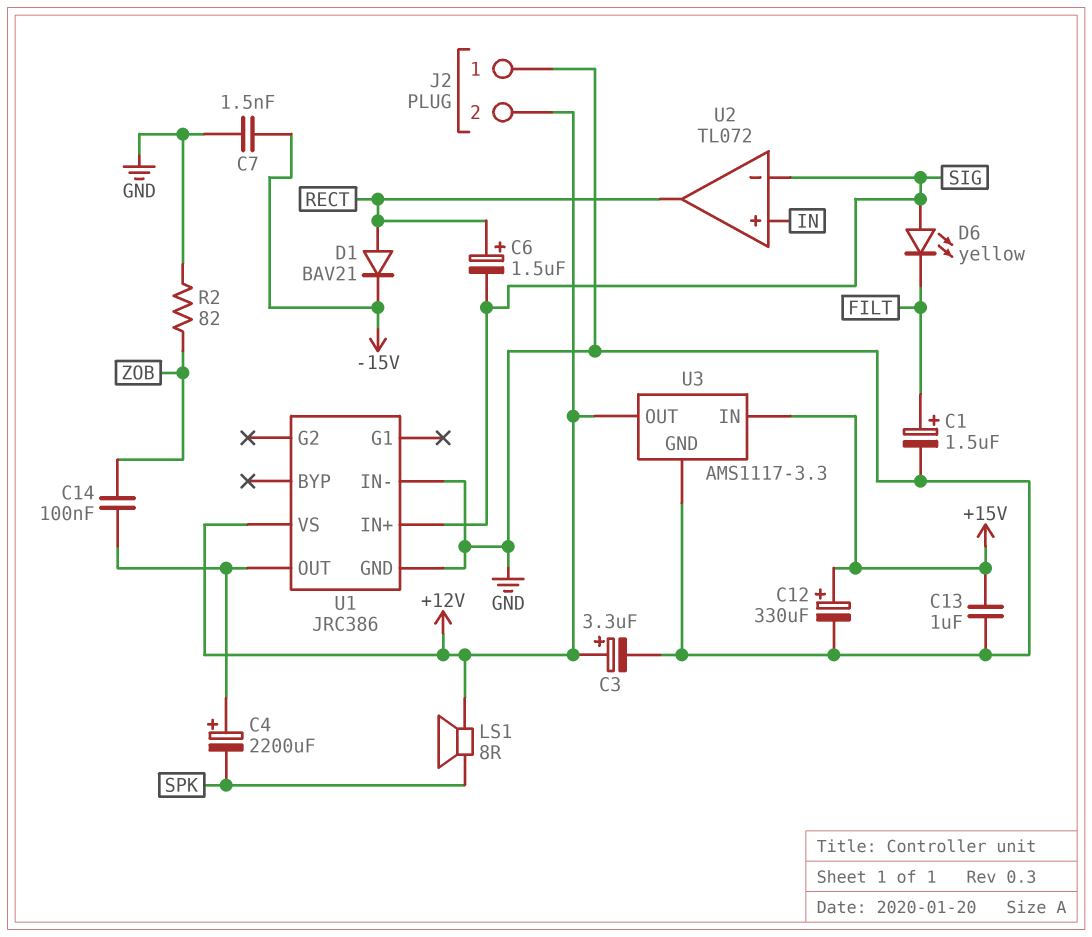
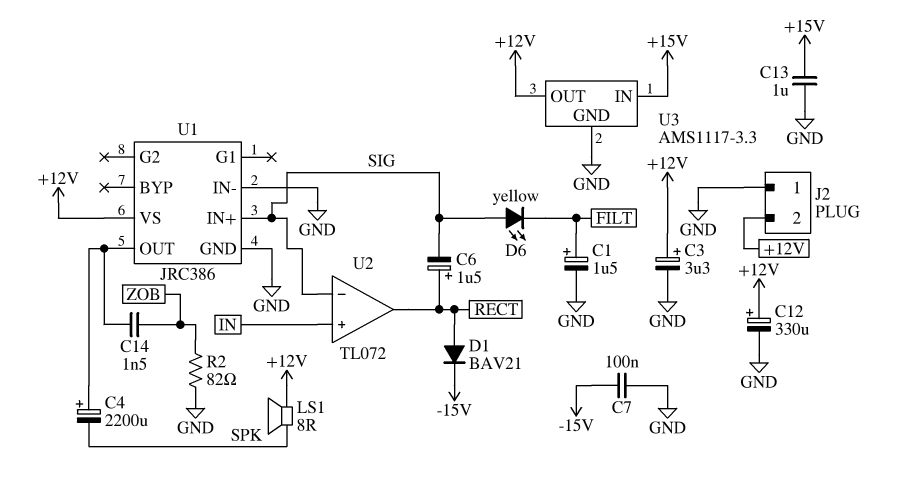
C7: 1.5nF (-15V, GND) -> 100nF (-15V, GND)
C12: 330uF (plus +15V, minus GND) -> 330uF (plus +12V, minus GND)
C14: 100nF (U1/OUT, ZOB) -> 1.5nF (U1/OUT, ZOB)

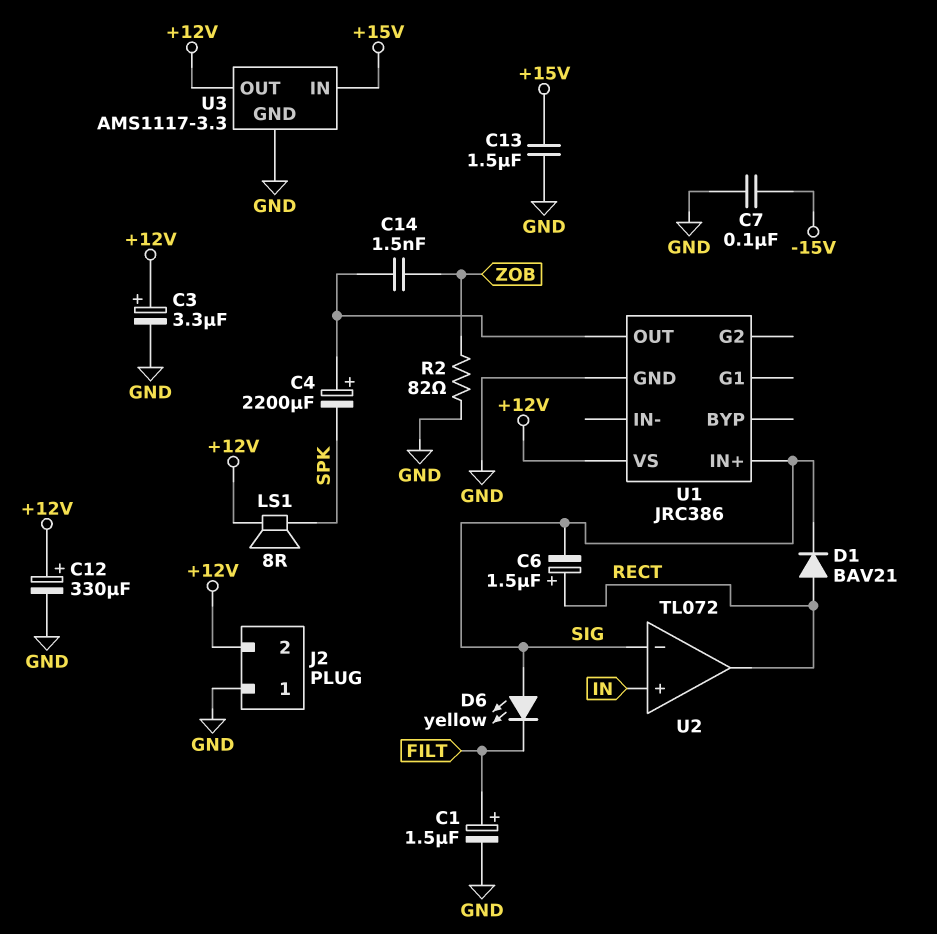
C13: 1uF (+15V, GND) -> 1.5uF (+15V, GND)
D1: diode BAV21 (A RECT, K -15V) -> diode BAV21 (A RECT, K SIG)
U1 pin IN-: GND -> none

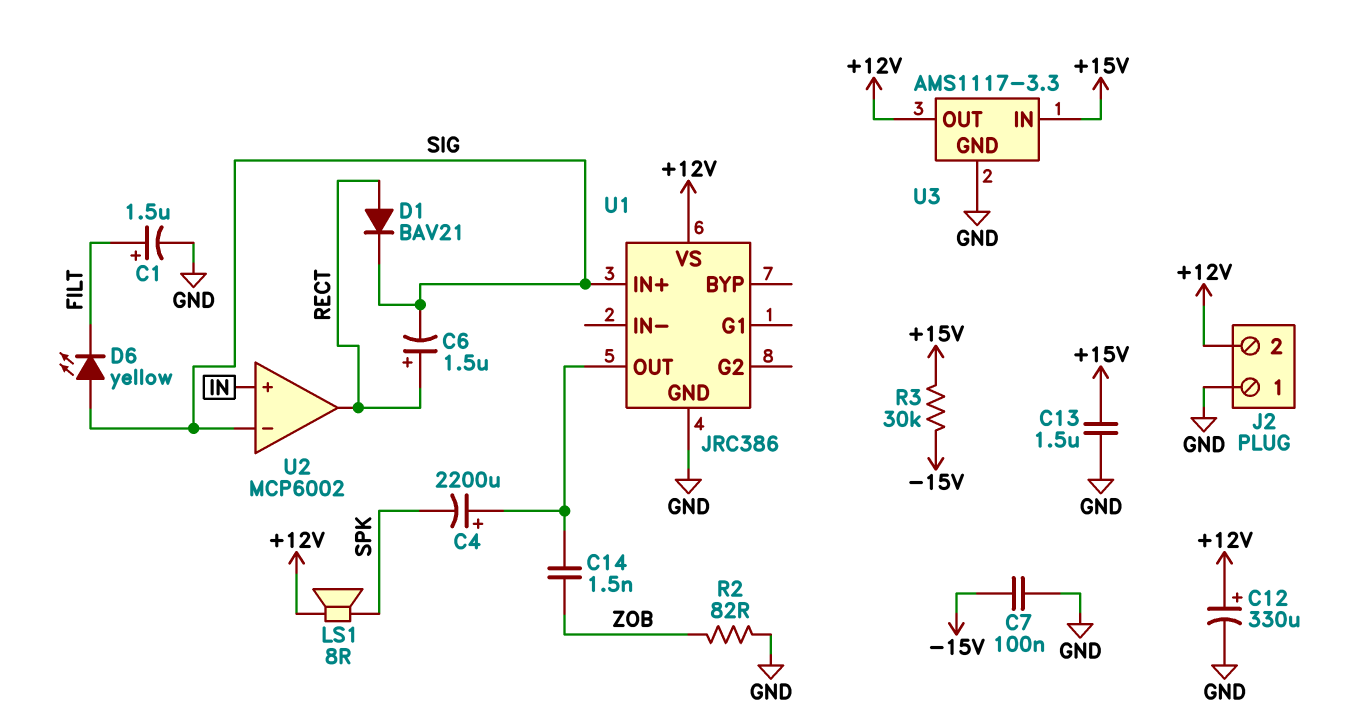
C3: 3.3uF (plus +12V, minus GND) -> none
R3: none -> 30k (+15V, -15V)
U2: TL072 -> MCP6002

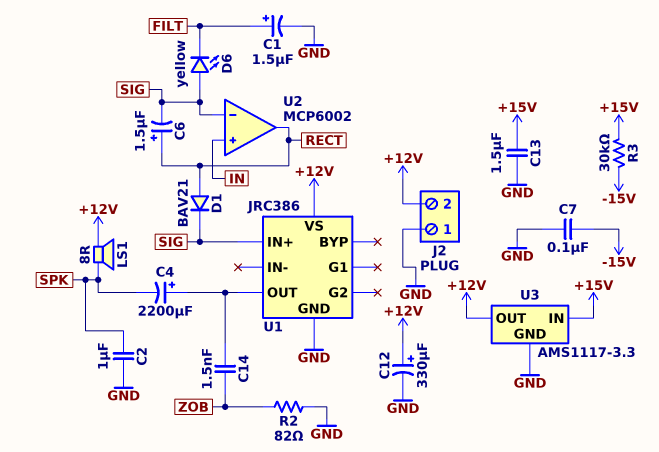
C2: none -> 1uF (GND, SPK)

